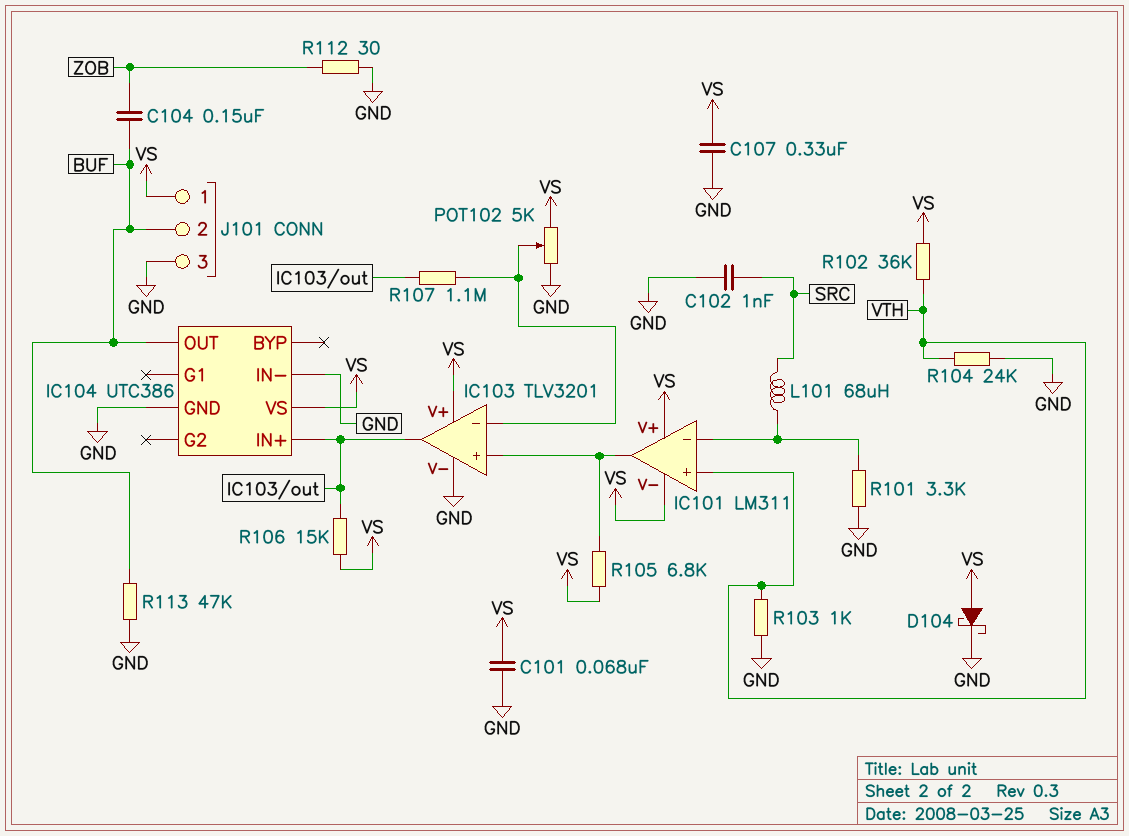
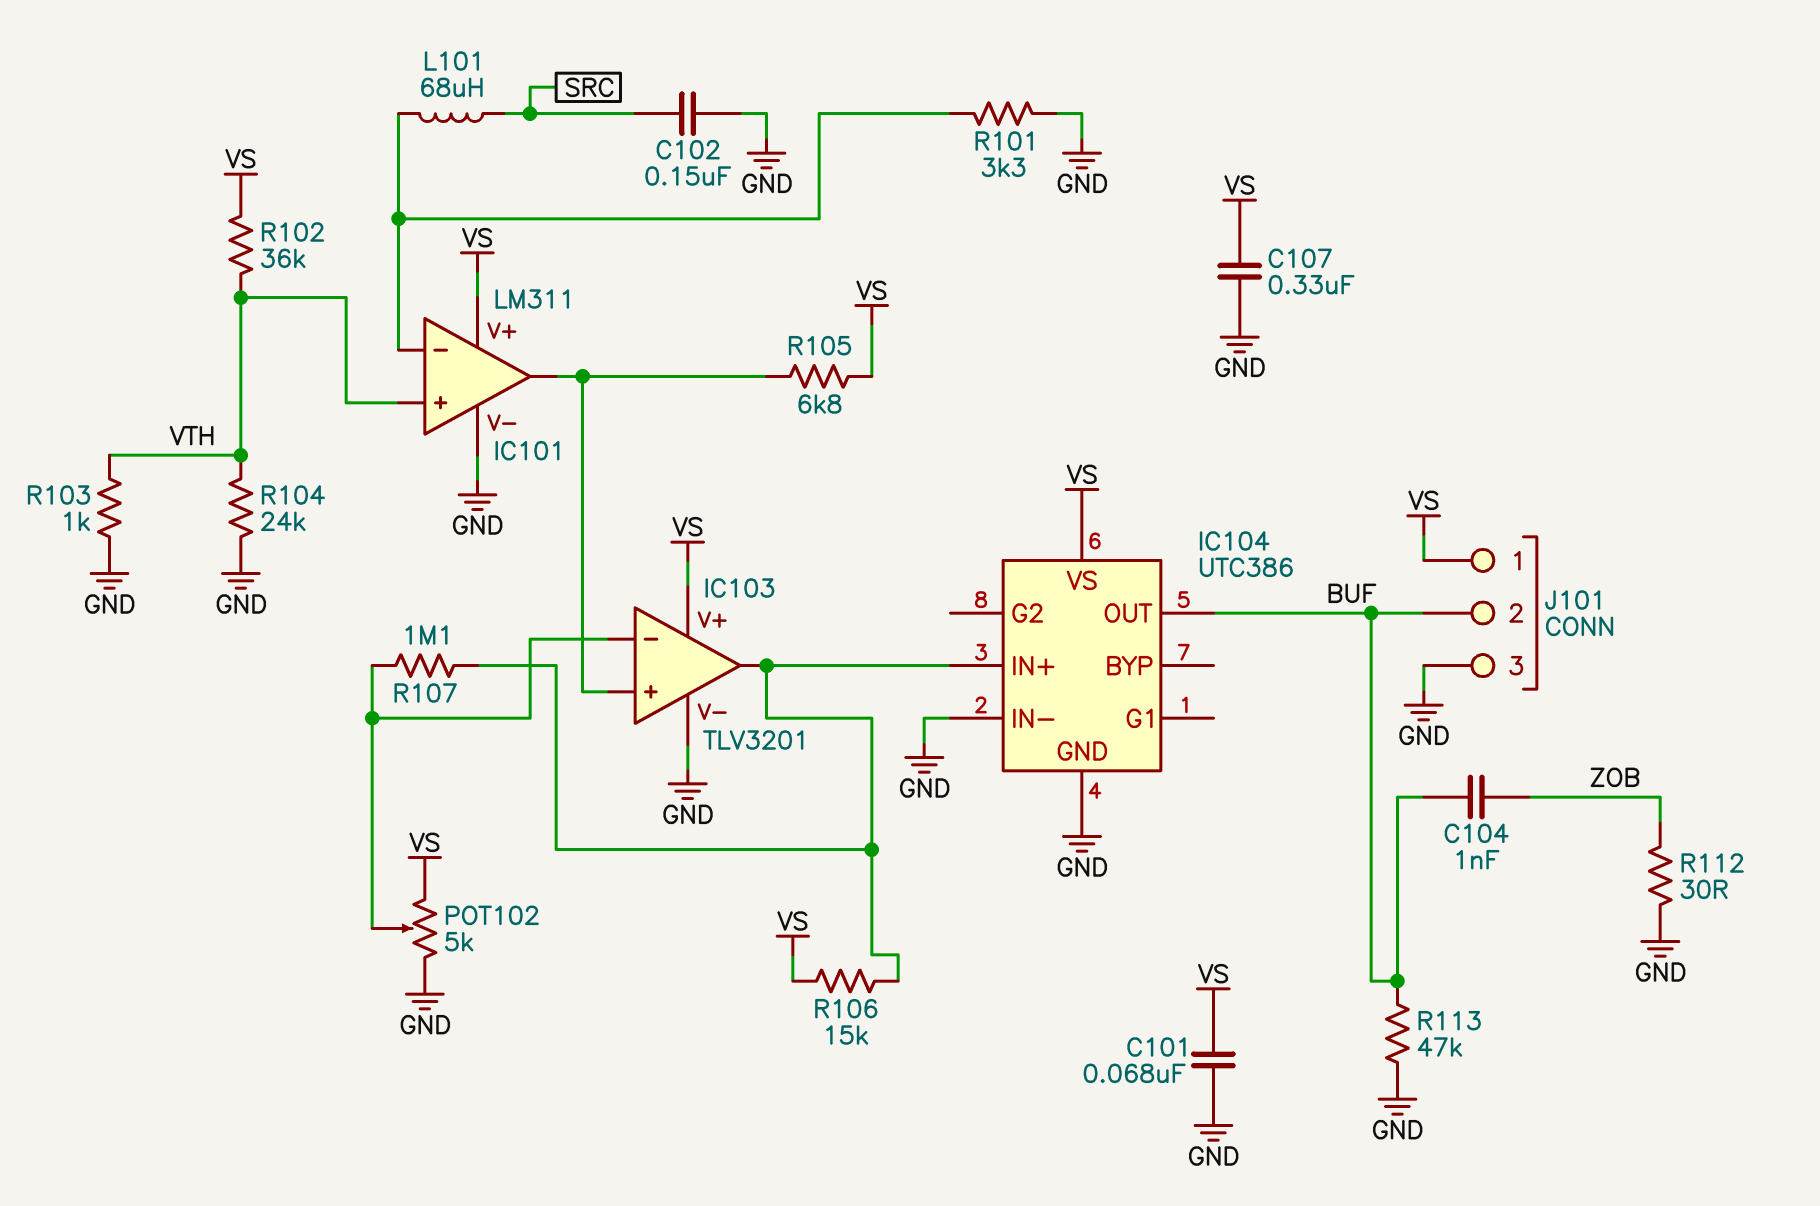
C102: 1nF (GND, SRC) -> 150nF (GND, SRC)
C104: 150nF (BUF, ZOB) -> 1nF (BUF, ZOB)
D104: schottky (A VS, K GND) -> none
IC101 pin V-: VS -> GND

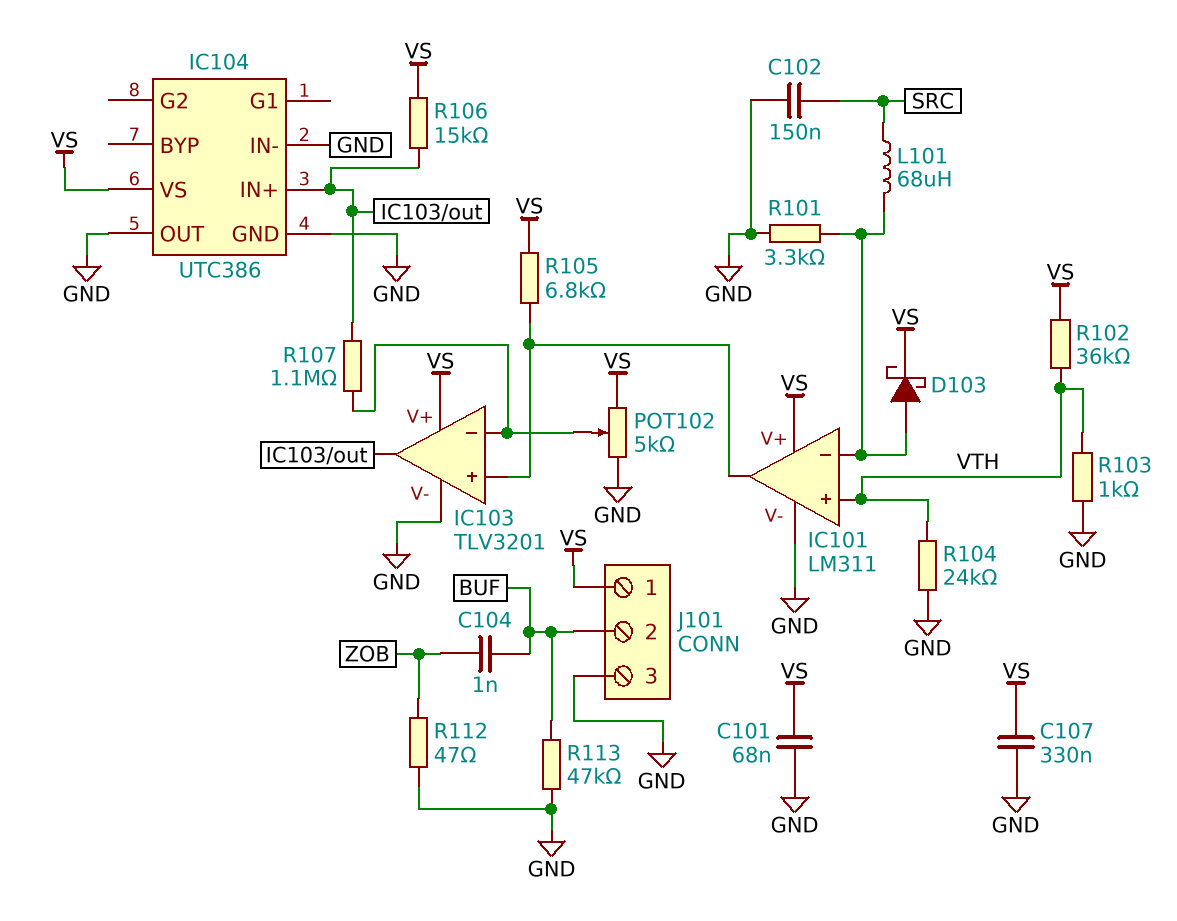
D103: none -> schottky (A IC101/in-, K VS)
IC104 pin OUT: BUF -> GND
R112: 30 (GND, ZOB) -> 47 (GND, ZOB)

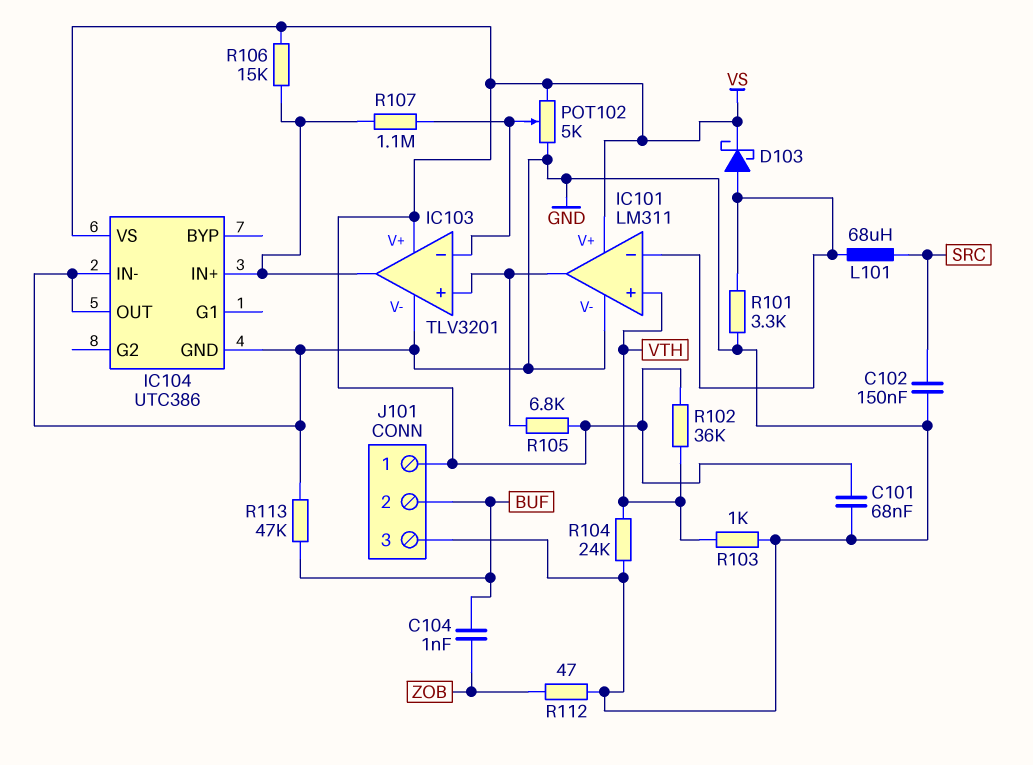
C107: 330nF (GND, VS) -> none

